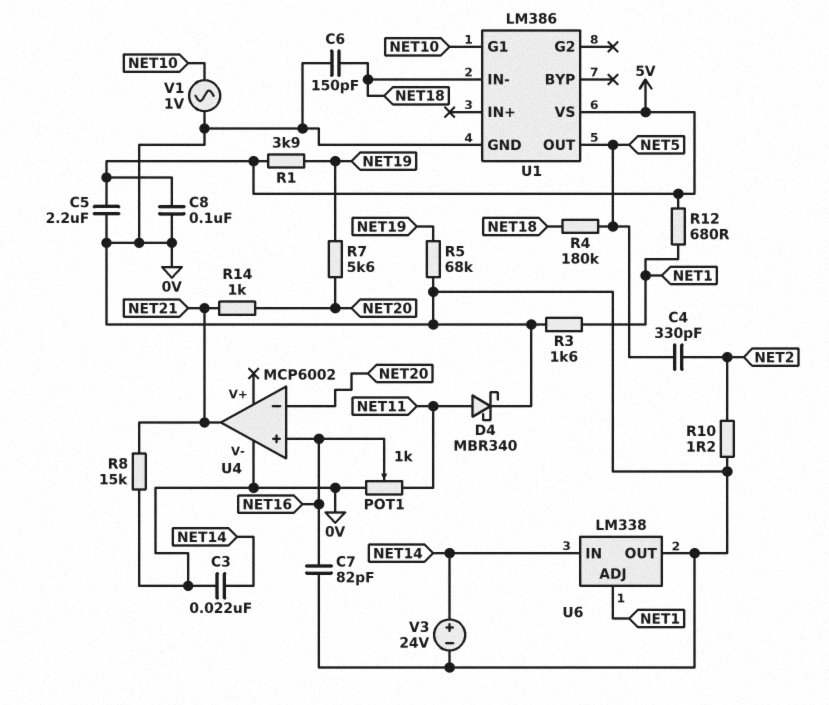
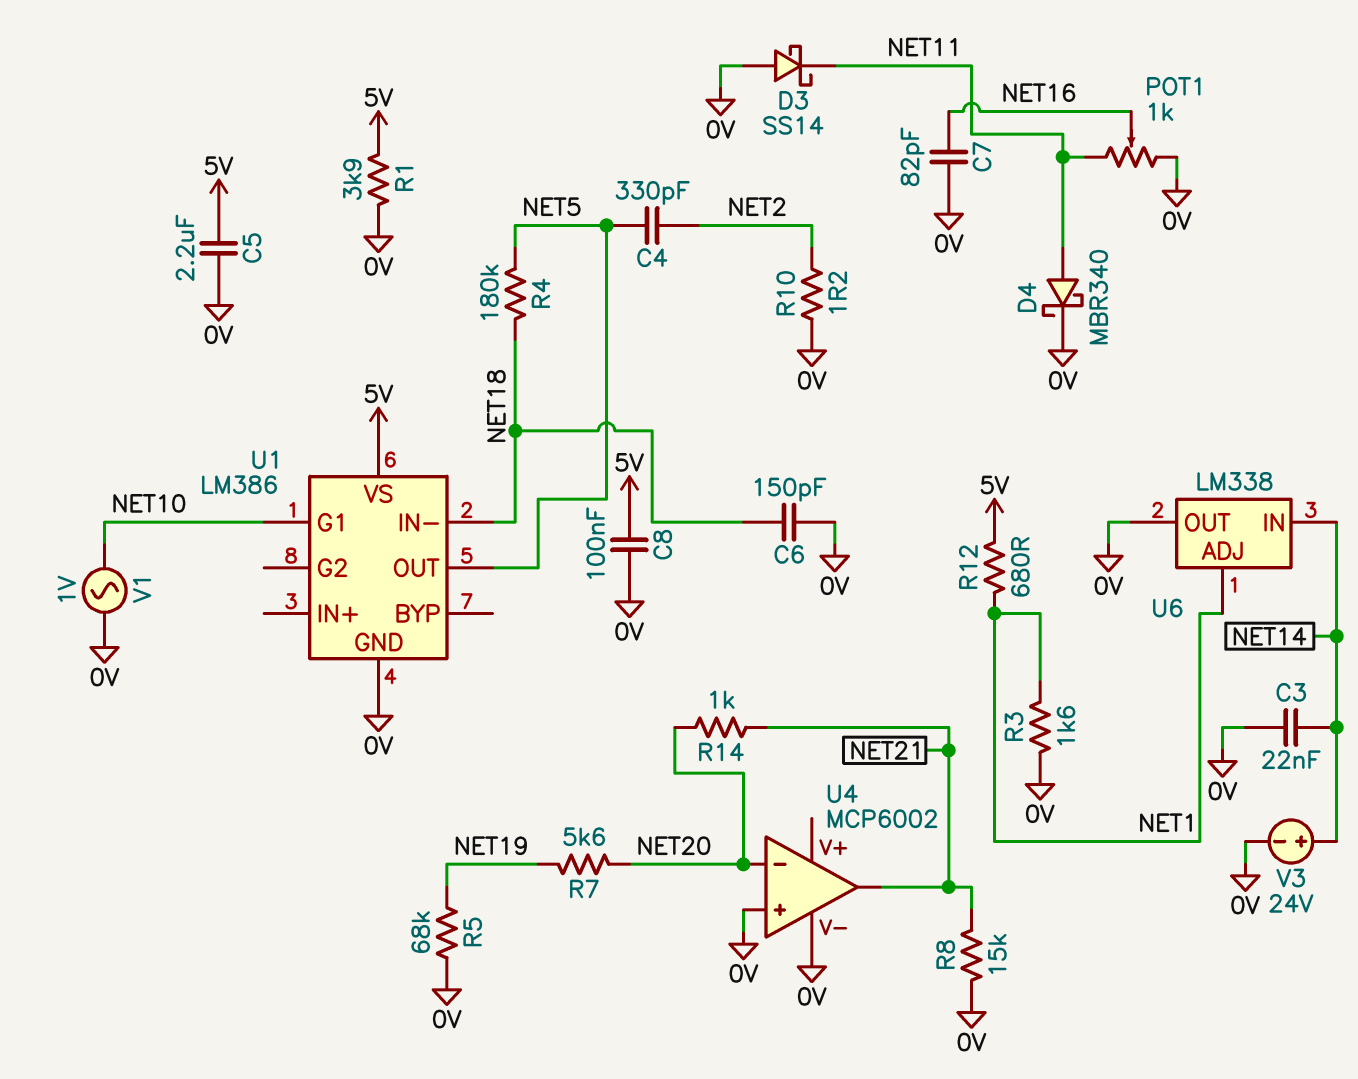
D3: none -> schottky SS14 (A 0V, K NET11)
R1: 3.9k (5V, NET19) -> 3.9k (0V, 5V)
U4 pin in+: NET16 -> 0V

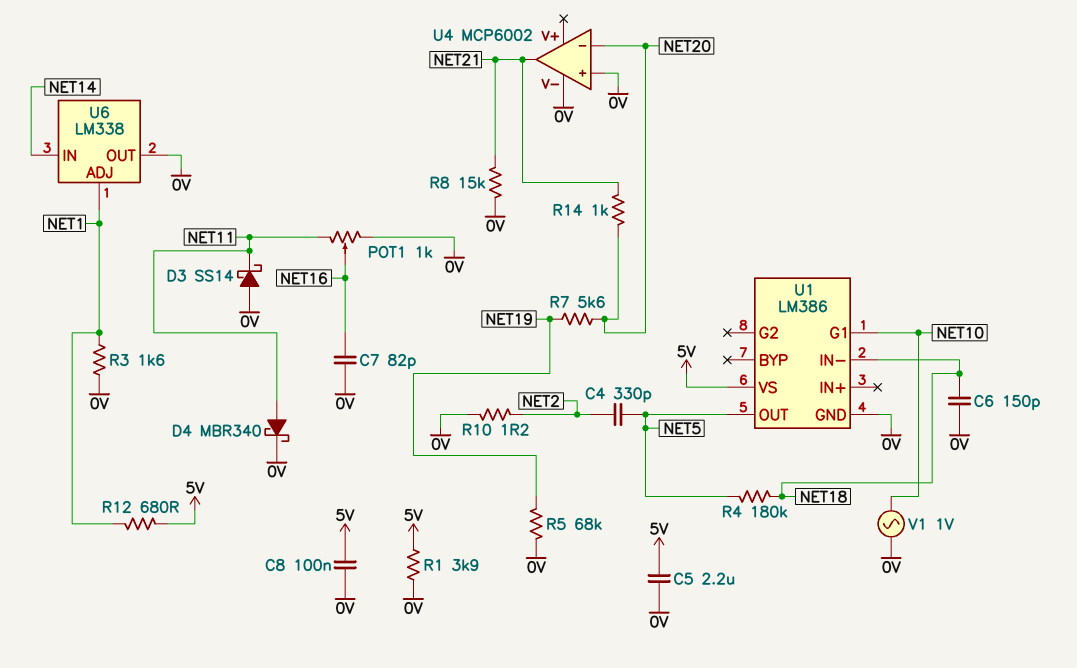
C3: 22nF (0V, NET14) -> none
V3: 24V (plus NET14, minus 0V) -> none

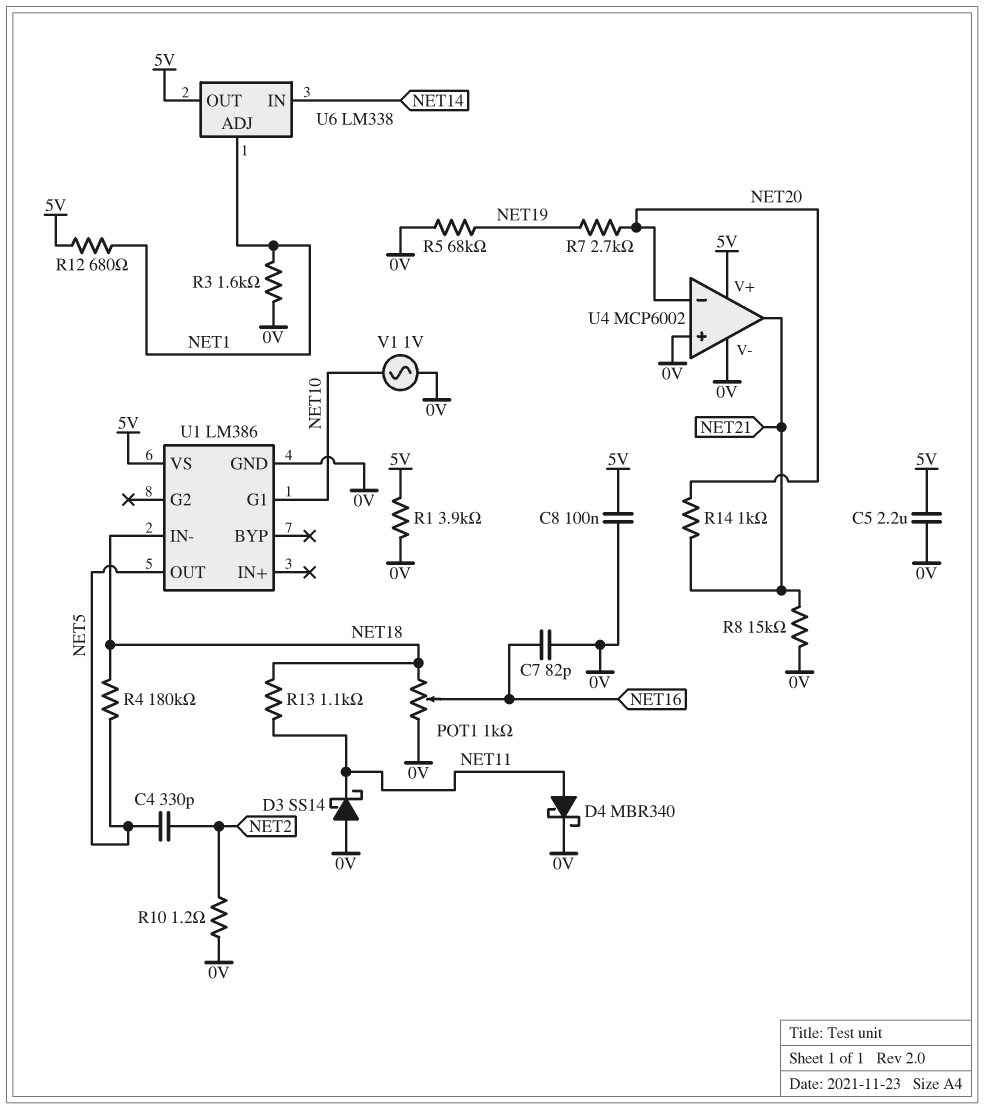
C6: 150pF (0V, NET18) -> none
POT1: 1k (0V, NET11, wiper NET16) -> 1k (0V, NET18, wiper NET16)
R7: 5.6k (NET19, NET20) -> 2.7k (NET19, NET20)
R13: none -> 1.1k (NET11, NET18)
U4 pin V+: none -> 5V
U6 pin OUT: 0V -> 5V

